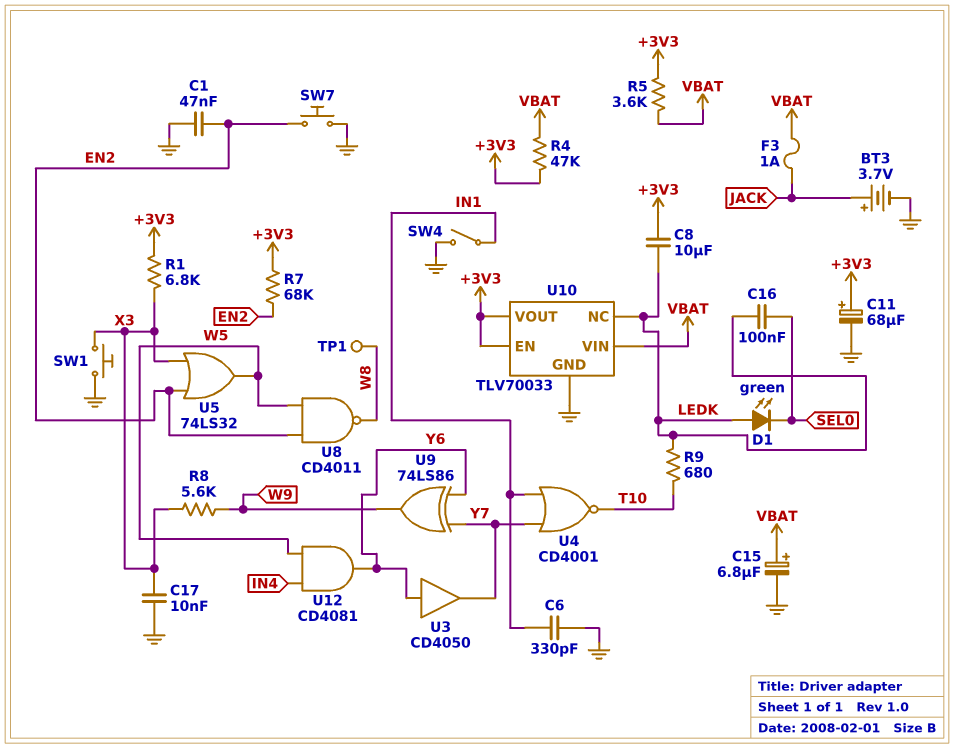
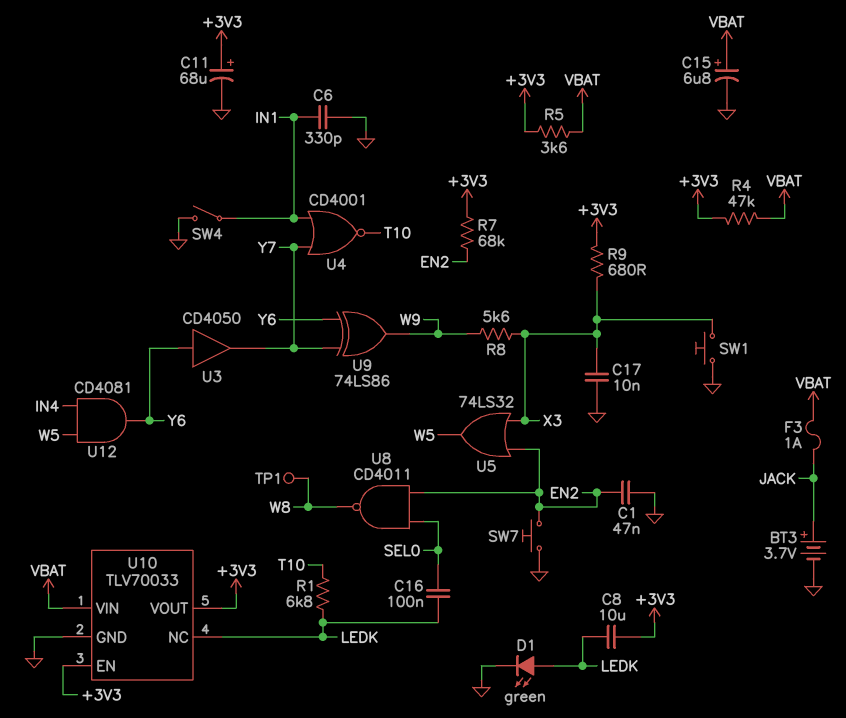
D1: LED green (A LEDK, K SEL0) -> LED green (A LEDK, K GND)
R1: 6.8k (+3V3, X3) -> 6.8k (LEDK, T10)
R9: 680 (LEDK, T10) -> 680 (+3V3, X3)
U8: NAND CD4011 (in EN2, in W5, out W8) -> NAND CD4011 (in EN2, in SEL0, out W8)

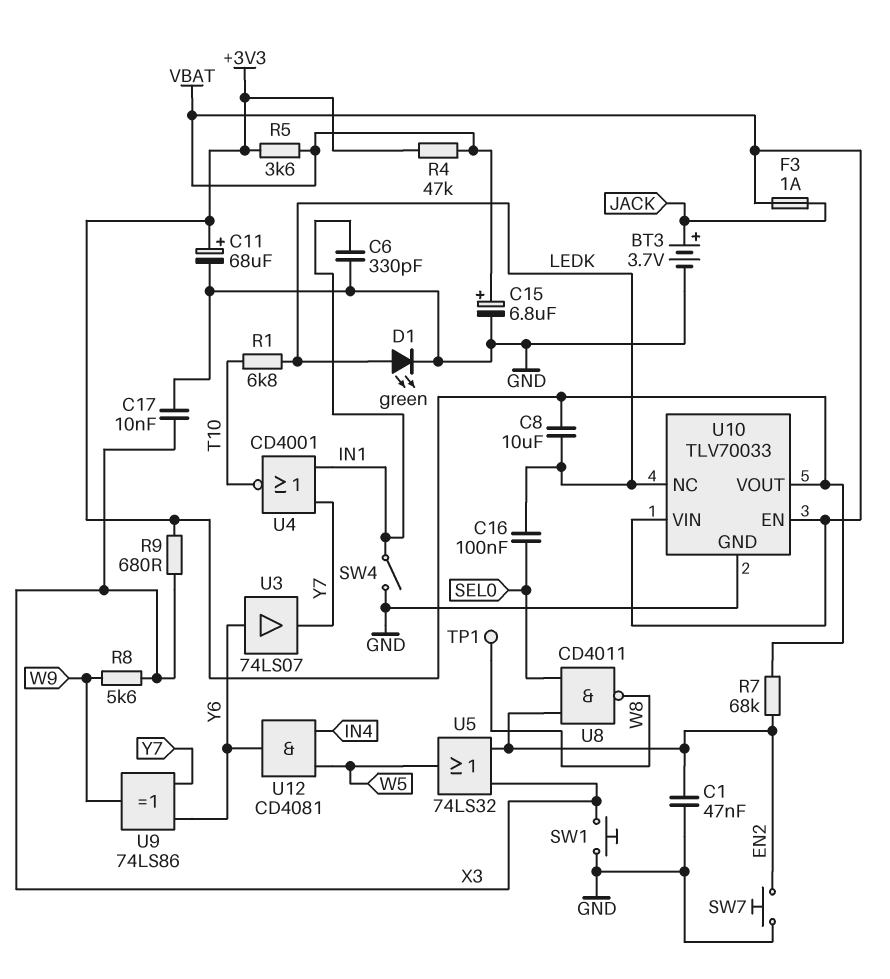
U3: buffer CD4050 (in Y6, out Y7) -> buffer 74LS07 (in Y6, out Y7)
U10 pin EN: +3V3 -> VBAT

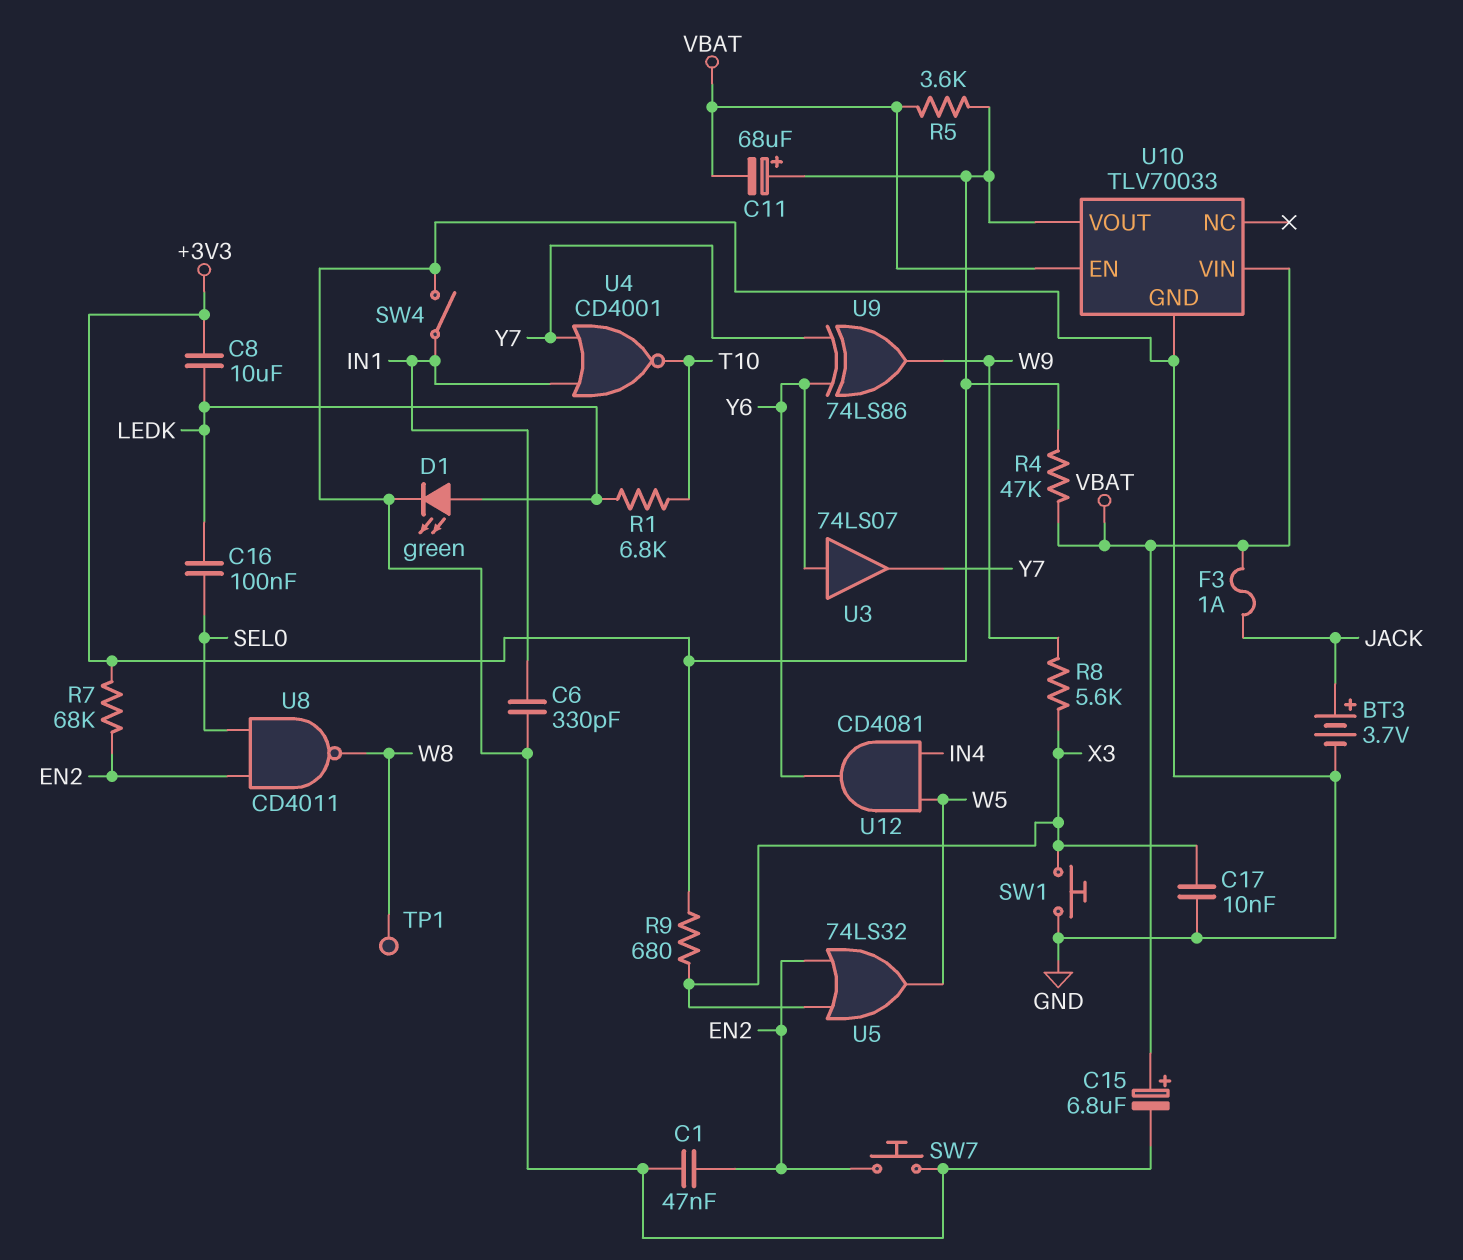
C11: 68uF (plus +3V3, minus GND) -> 68uF (plus +3V3, minus VBAT)
U10 pin NC: LEDK -> none

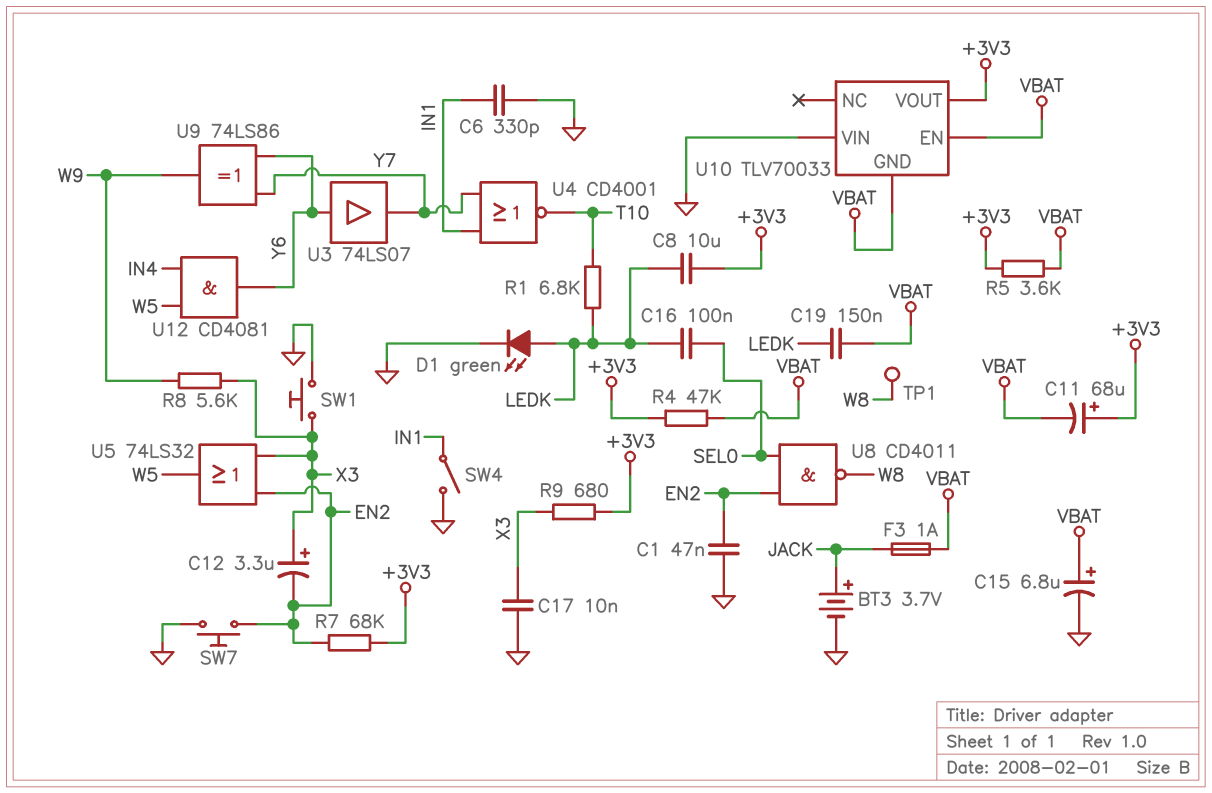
C12: none -> 3.3uF (plus X3, minus EN2)
C19: none -> 150nF (LEDK, VBAT)
U10 pin GND: GND -> VBAT
U10 pin VIN: VBAT -> GND

